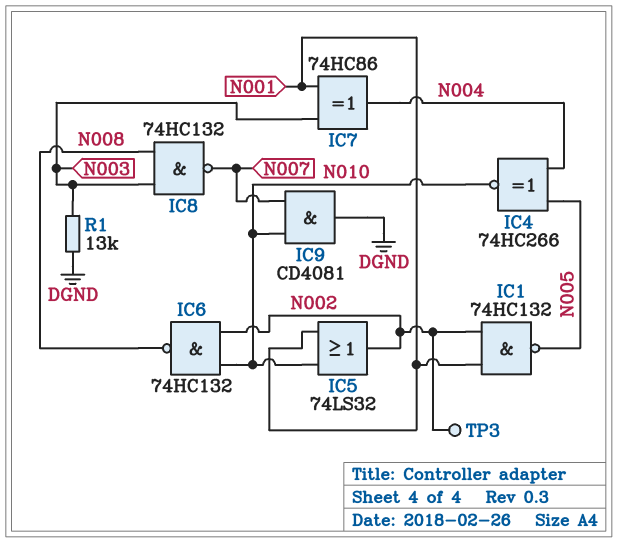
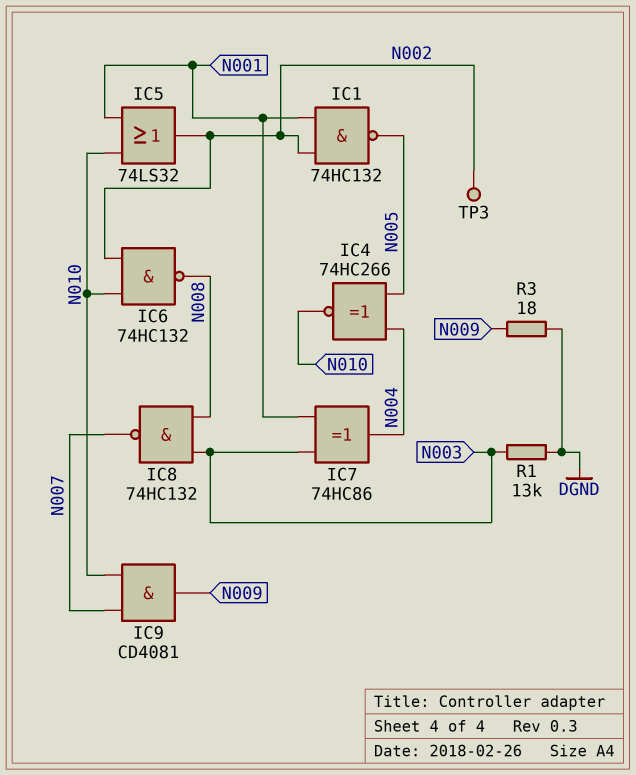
IC9: AND CD4081 (in N007, in N010, out DGND) -> AND CD4081 (in N007, in N010, out N009)
R3: none -> 18 (DGND, N009)

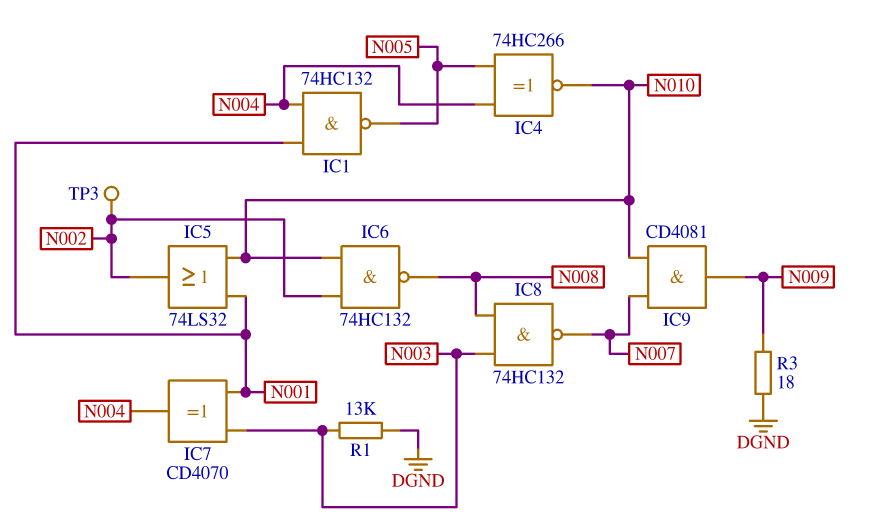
IC1: NAND 74HC132 (in N001, in N002, out N005) -> NAND 74HC132 (in N001, in N004, out N005)
IC7: XOR 74HC86 (in N001, in N003, out N004) -> XOR CD4070 (in N001, in N003, out N004)

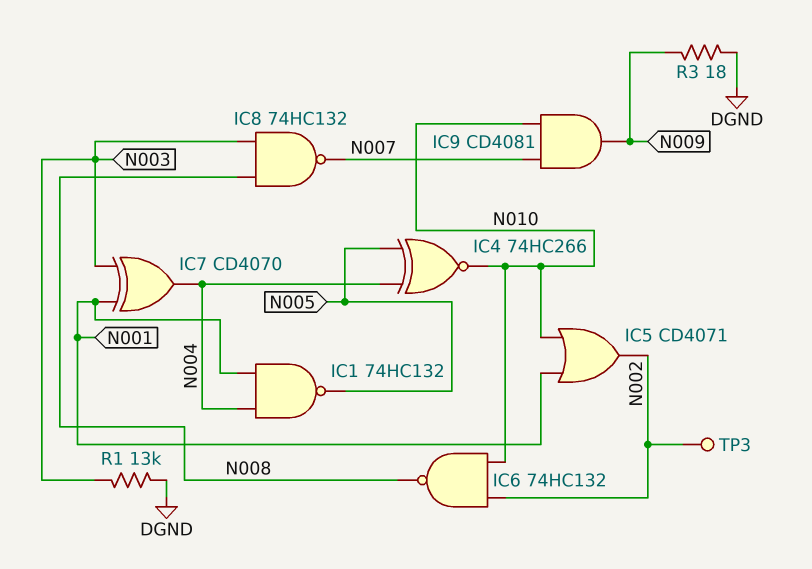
IC5: OR 74LS32 (in N001, in N010, out N002) -> OR CD4071 (in N001, in N010, out N002)

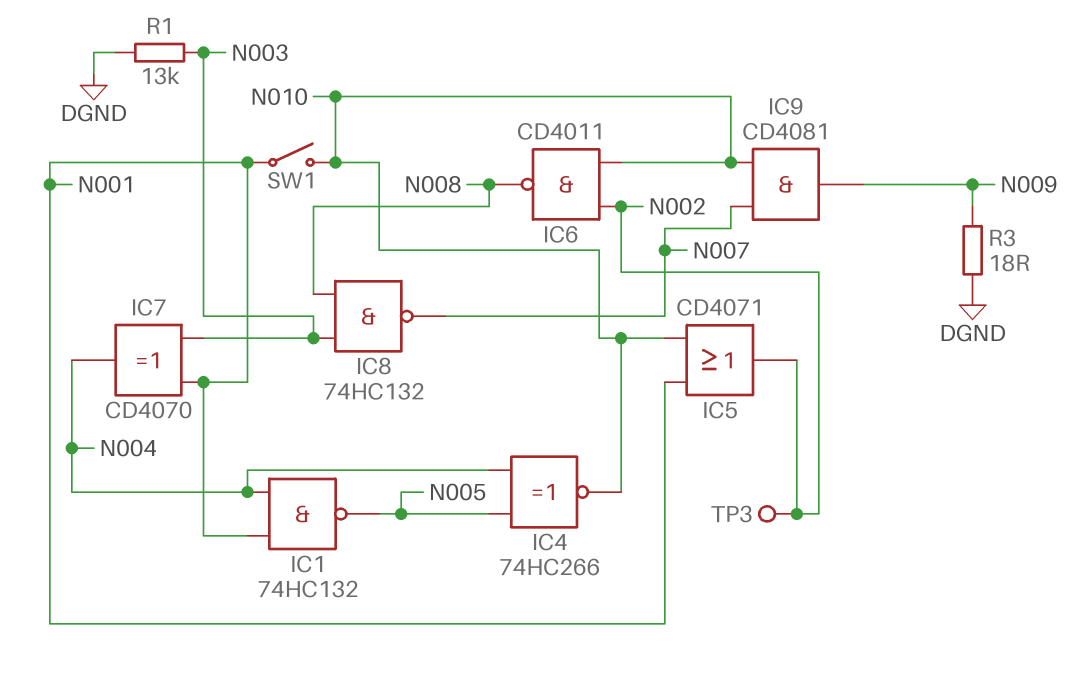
IC6: NAND 74HC132 (in N002, in N010, out N008) -> NAND CD4011 (in N002, in N010, out N008)
SW1: none -> switch (N001, N010)

